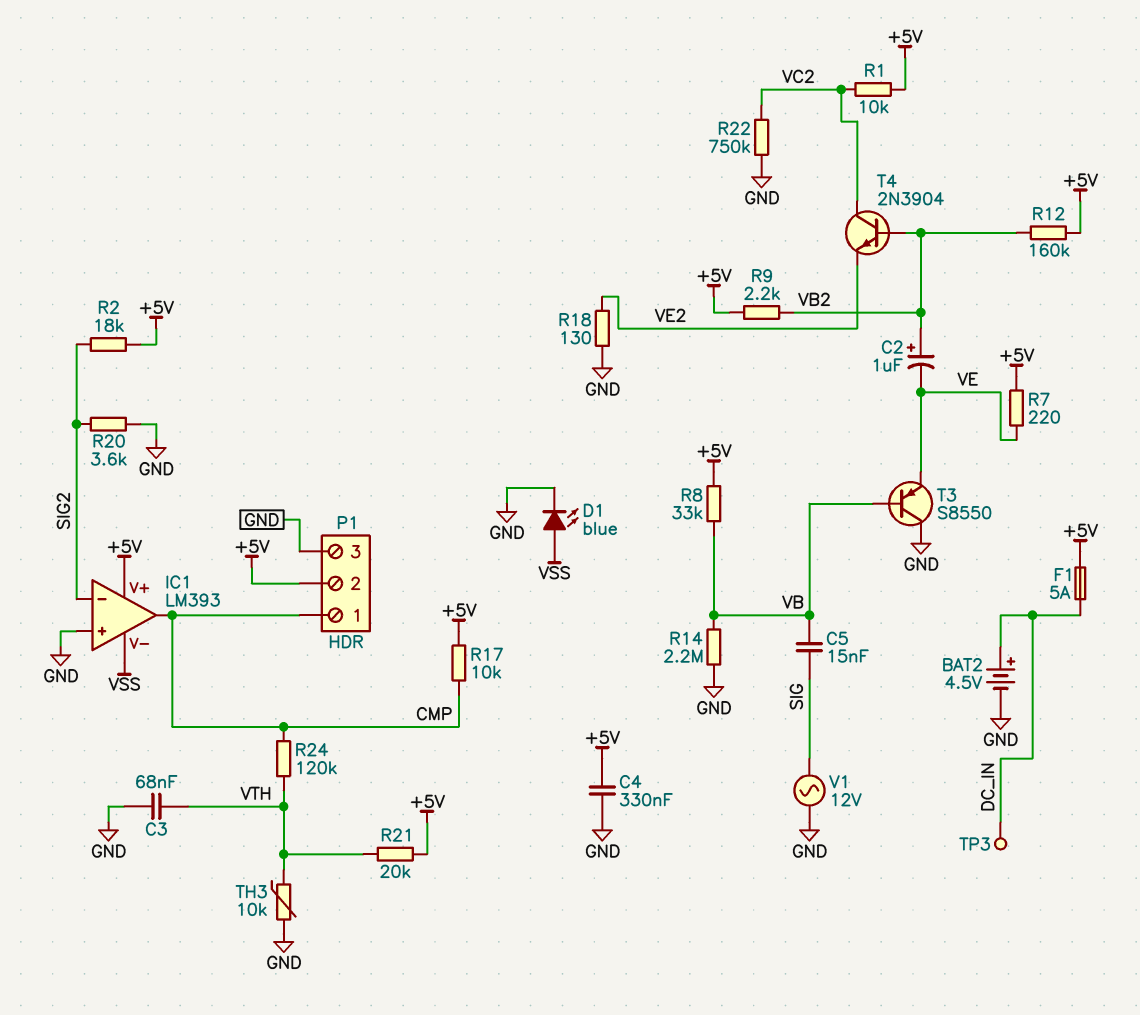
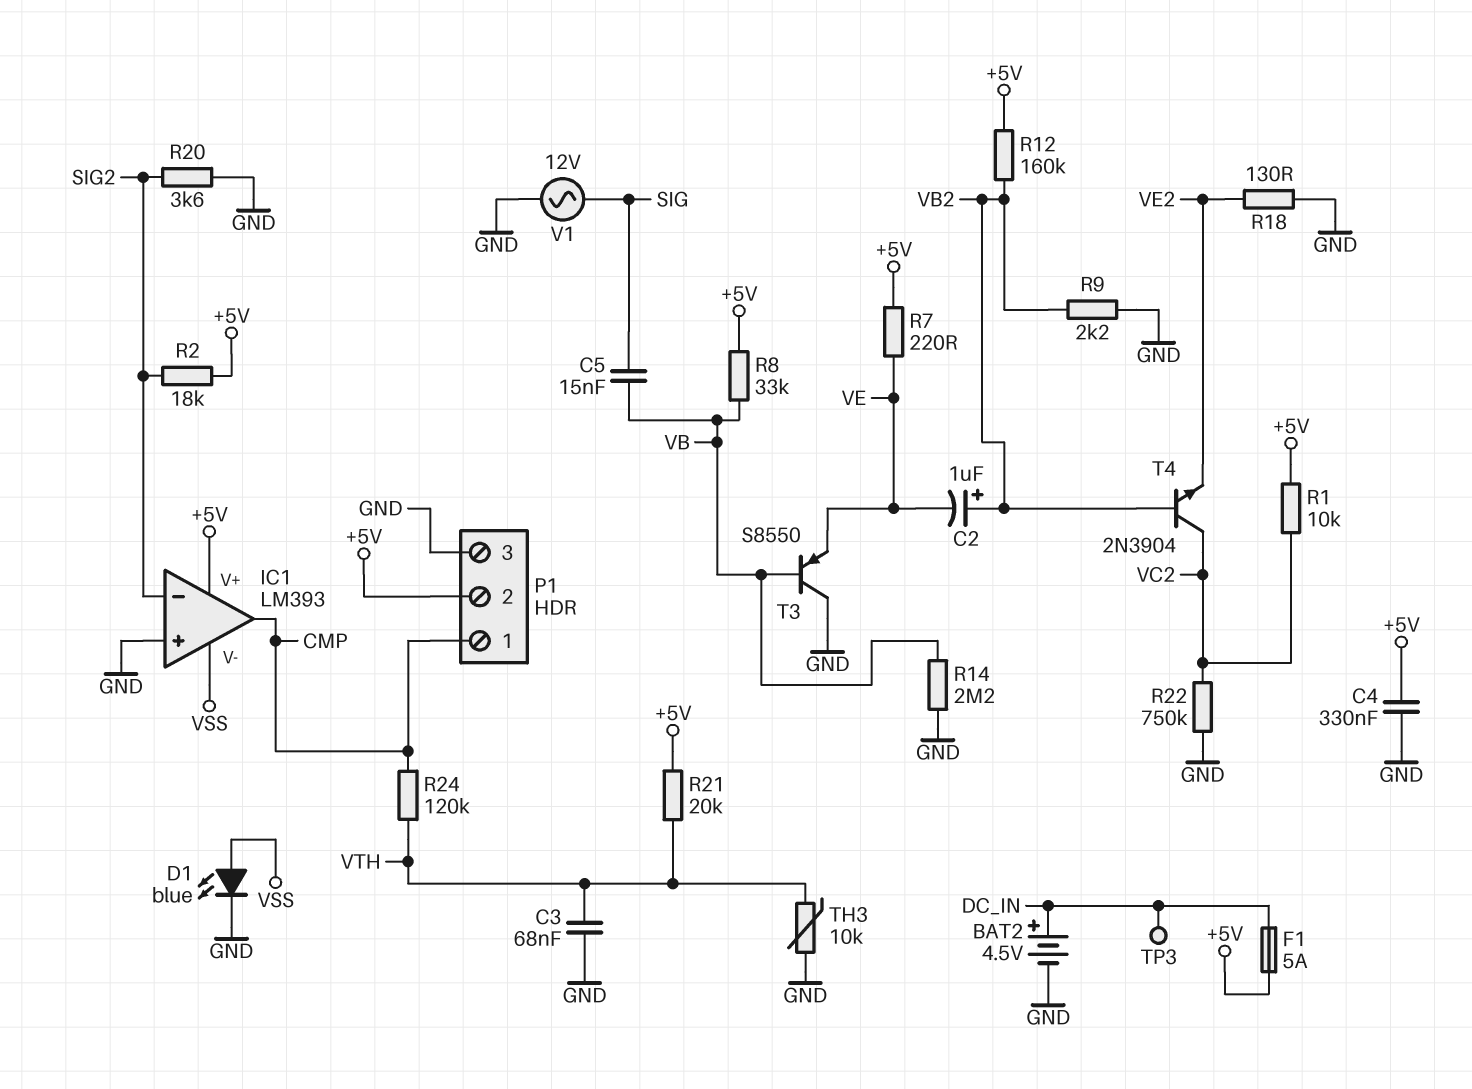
R9: 2.2k (+5V, VB2) -> 2.2k (GND, VB2)
R17: 10k (+5V, CMP) -> none

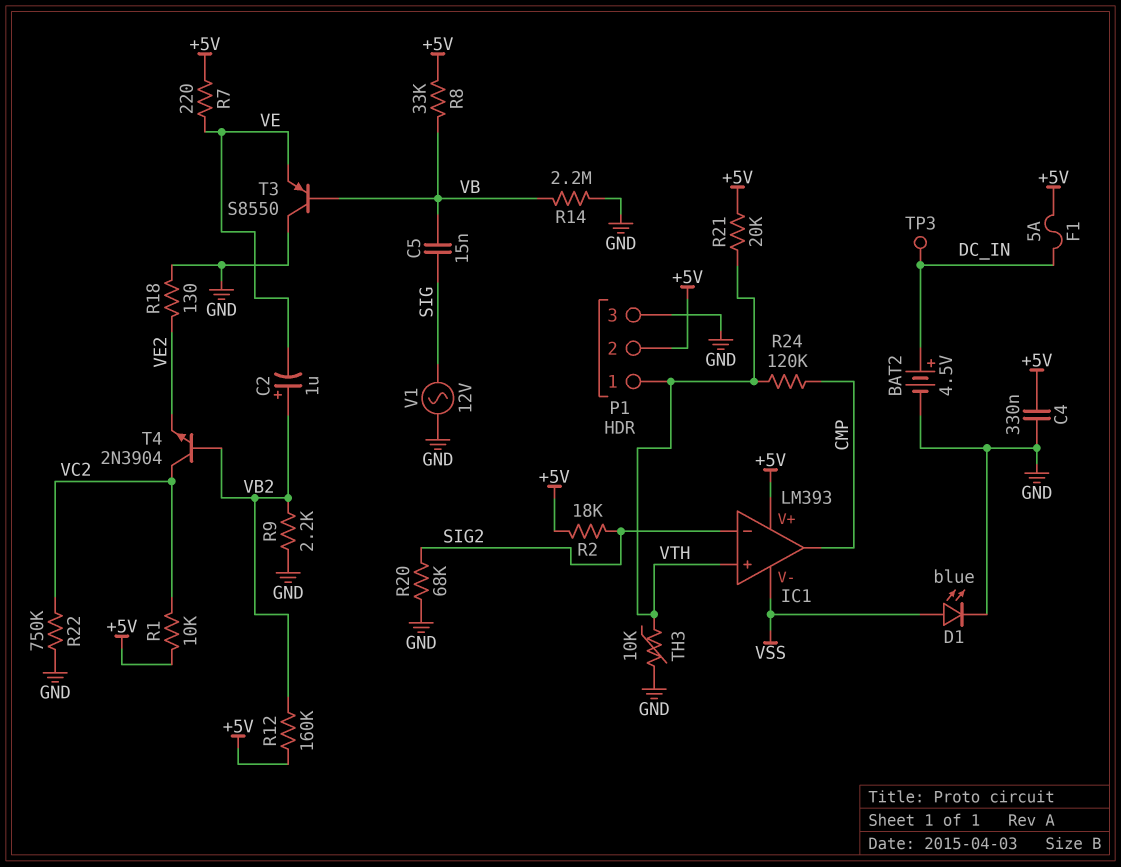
C3: 68nF (GND, VTH) -> none
IC1 pin in+: GND -> VTH
P1 pin 1: CMP -> VTH
R20: 3.6k (GND, SIG2) -> 68k (GND, SIG2)

